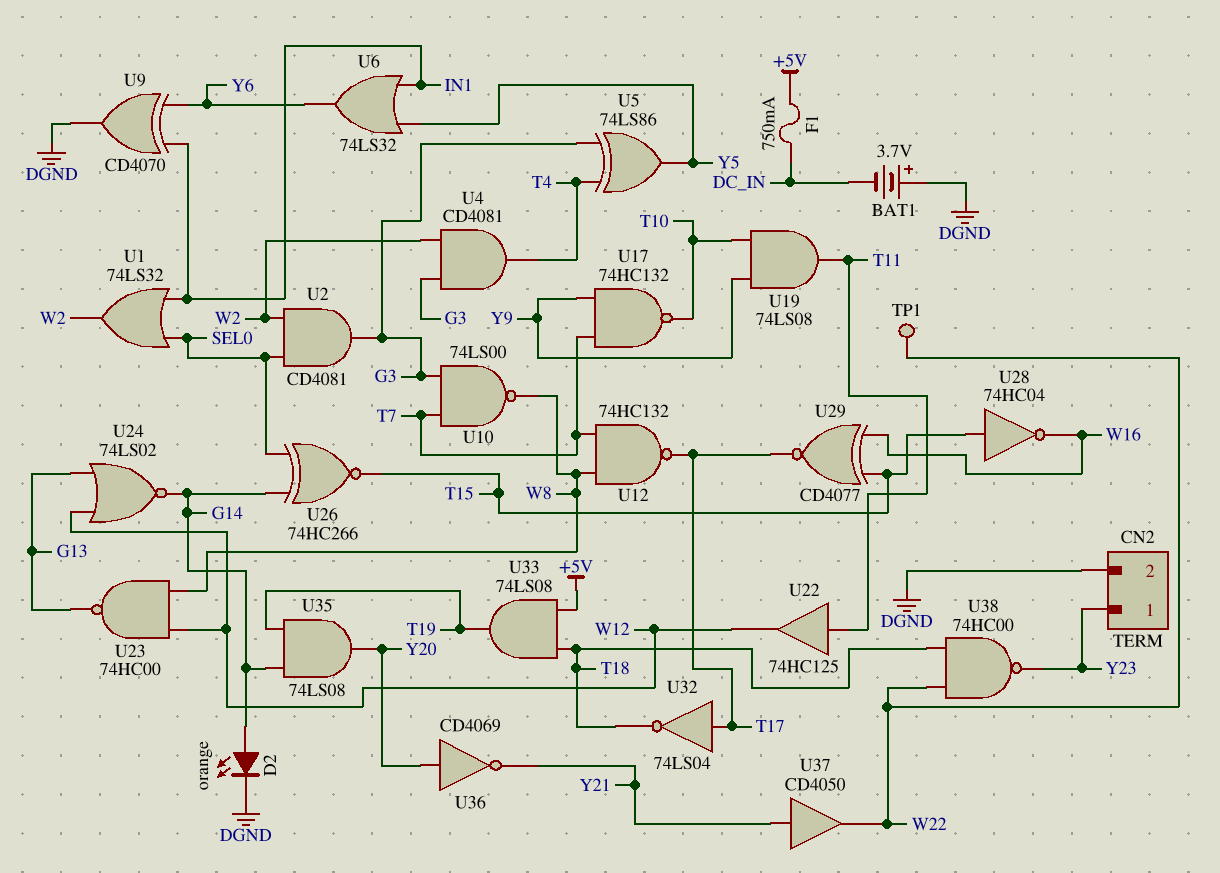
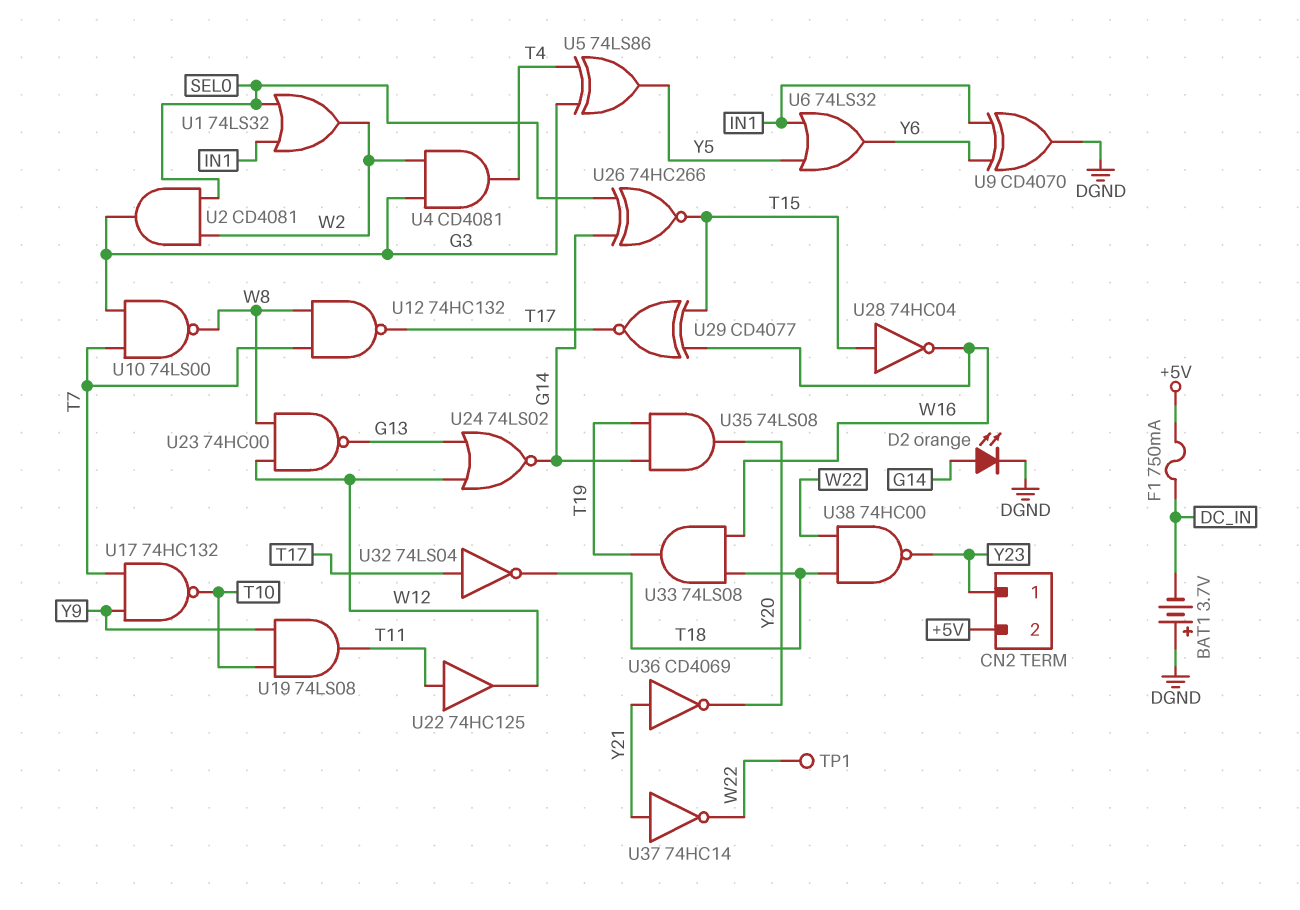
CN2 pin 2: DGND -> +5V
U33: AND 74LS08 (in +5V, in T18, out T19) -> AND 74LS08 (in T18, in W16, out T19)
U36: NOT CD4069 (in Y20, out Y21) -> NOT CD4069 (in Y21, out Y20)
U37: buffer CD4050 (in Y21, out W22) -> NOT 74HC14 (in Y21, out W22)

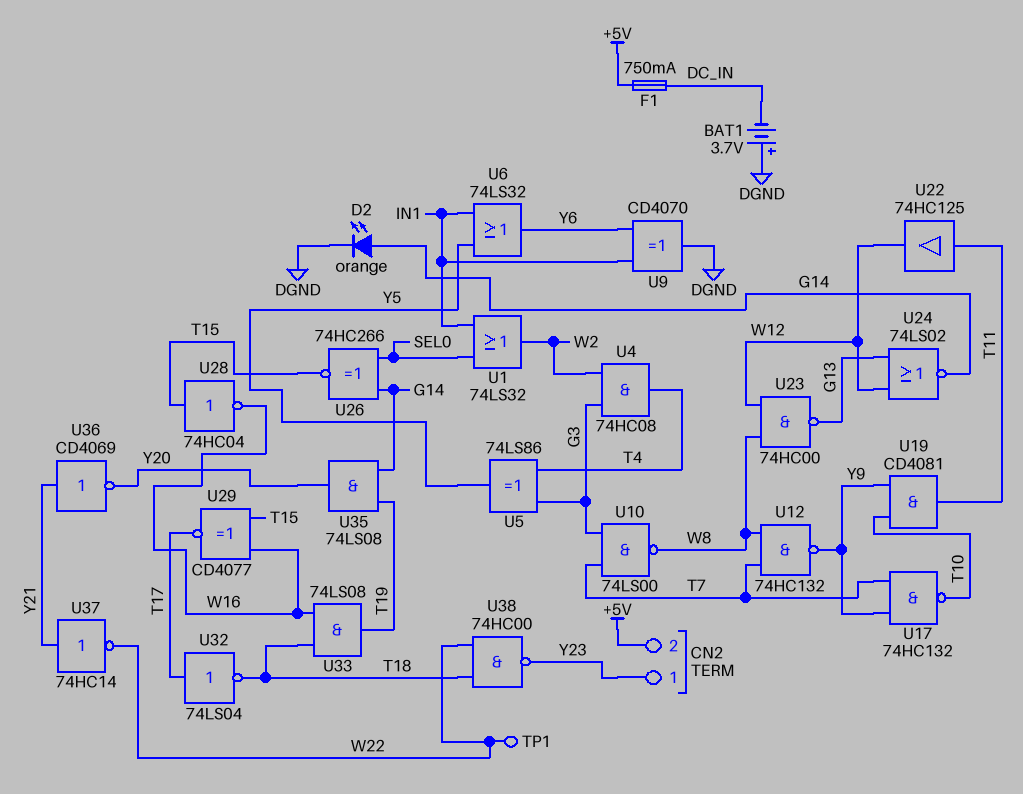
U2: AND CD4081 (in SEL0, in W2, out G3) -> none
U4: AND CD4081 (in G3, in W2, out T4) -> AND 74HC08 (in G3, in W2, out T4)
U12: NAND 74HC132 (in T7, in W8, out T17) -> NAND 74HC132 (in T7, in W8, out Y9)
U19: AND 74LS08 (in T10, in Y9, out T11) -> AND CD4081 (in T10, in Y9, out T11)

